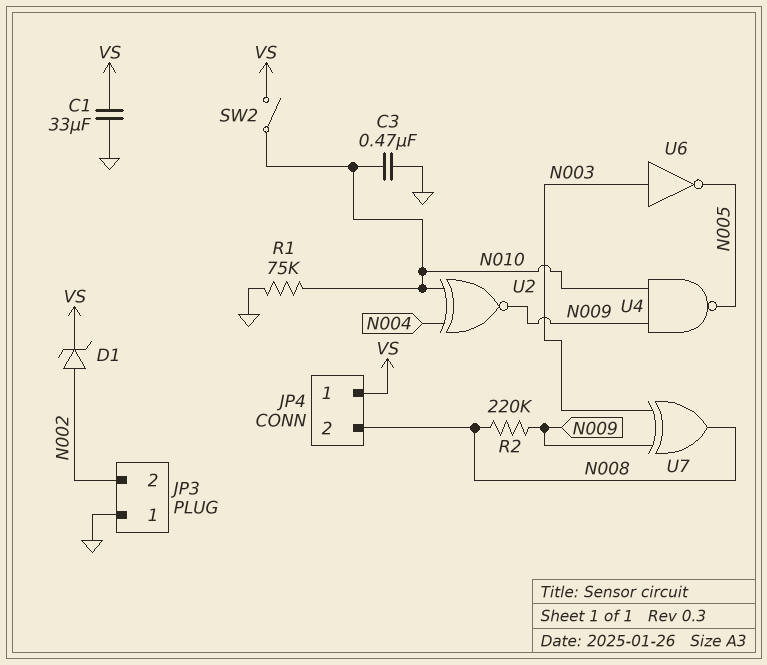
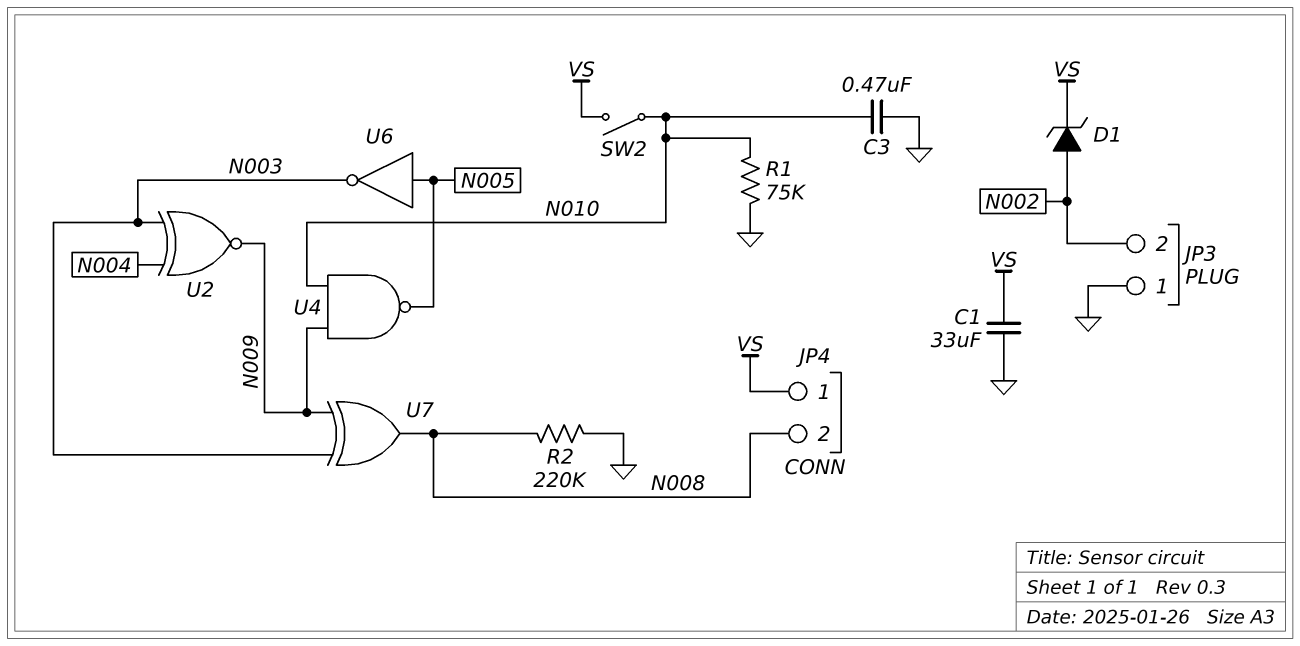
R2: 220k (N008, N009) -> 220k (GND, N008)
U2: XNOR (in N004, in N010, out N009) -> XNOR (in N003, in N004, out N009)
U6: NOT (in N003, out N005) -> NOT (in N005, out N003)

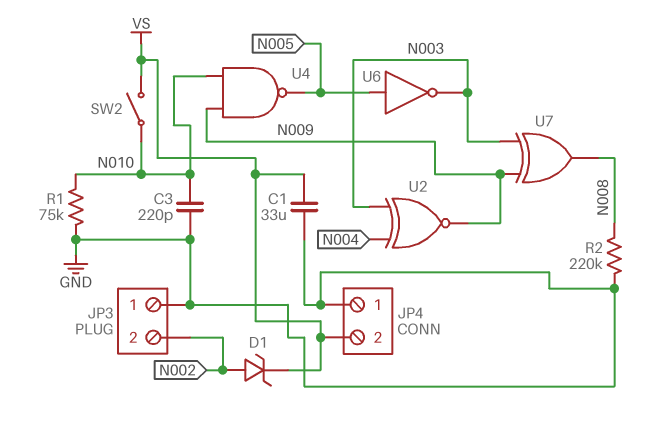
C3: 470nF (GND, N010) -> 220pF (GND, N010)
JP4 pin 1: VS -> GND
JP4 pin 2: N008 -> VS

